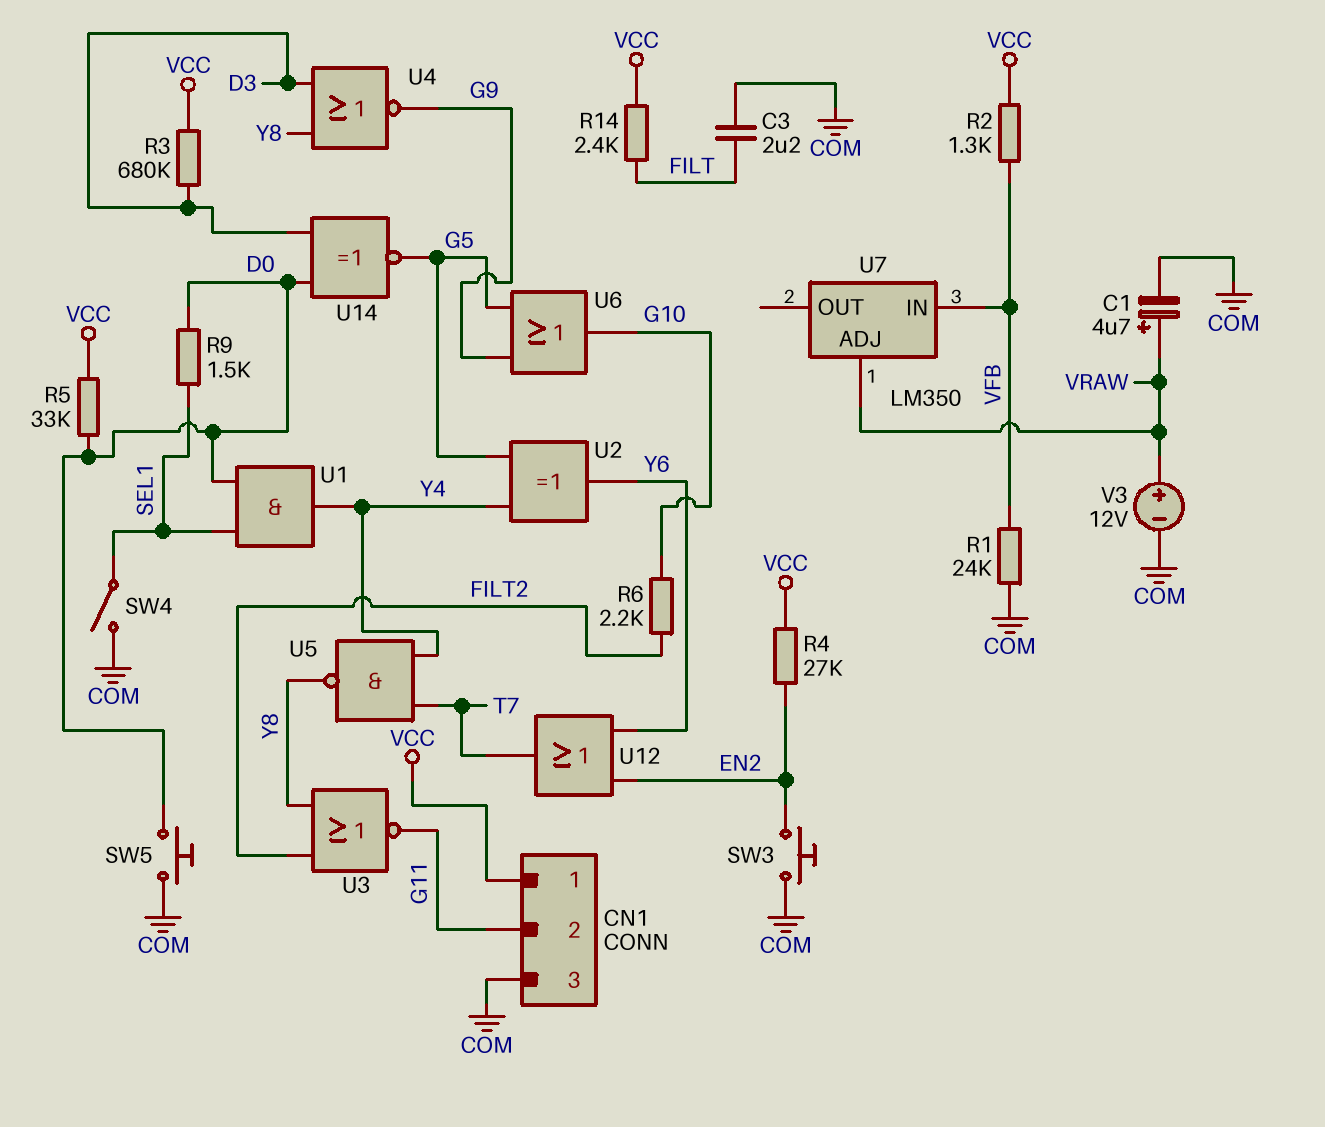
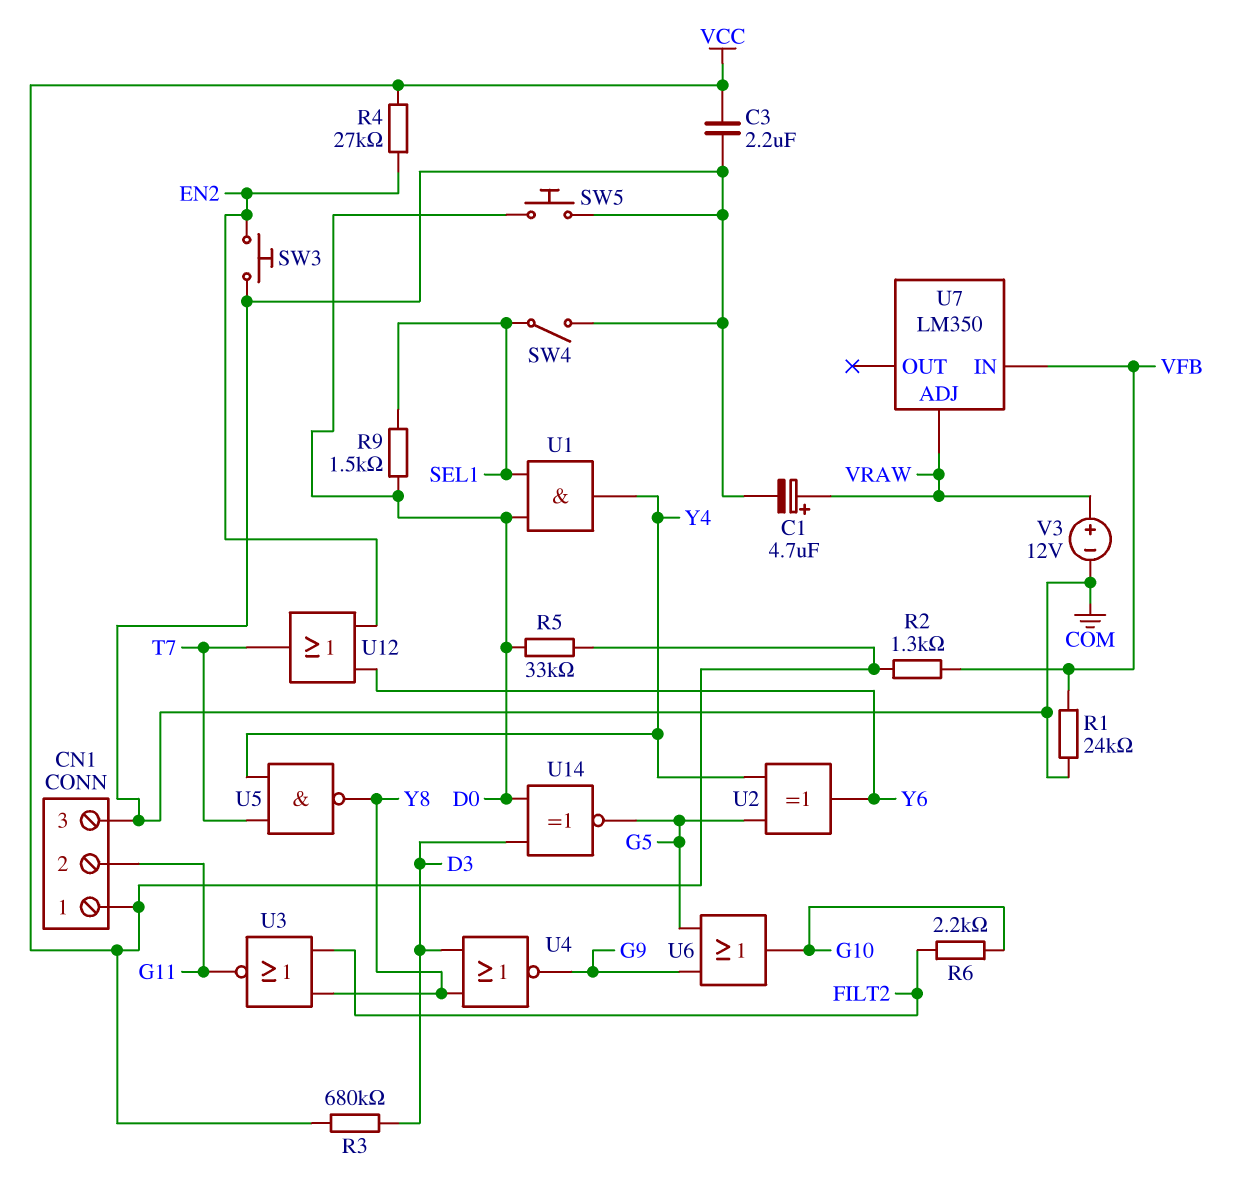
C3: 2.2uF (COM, FILT) -> 2.2uF (COM, VCC)
R14: 2.4k (FILT, VCC) -> none

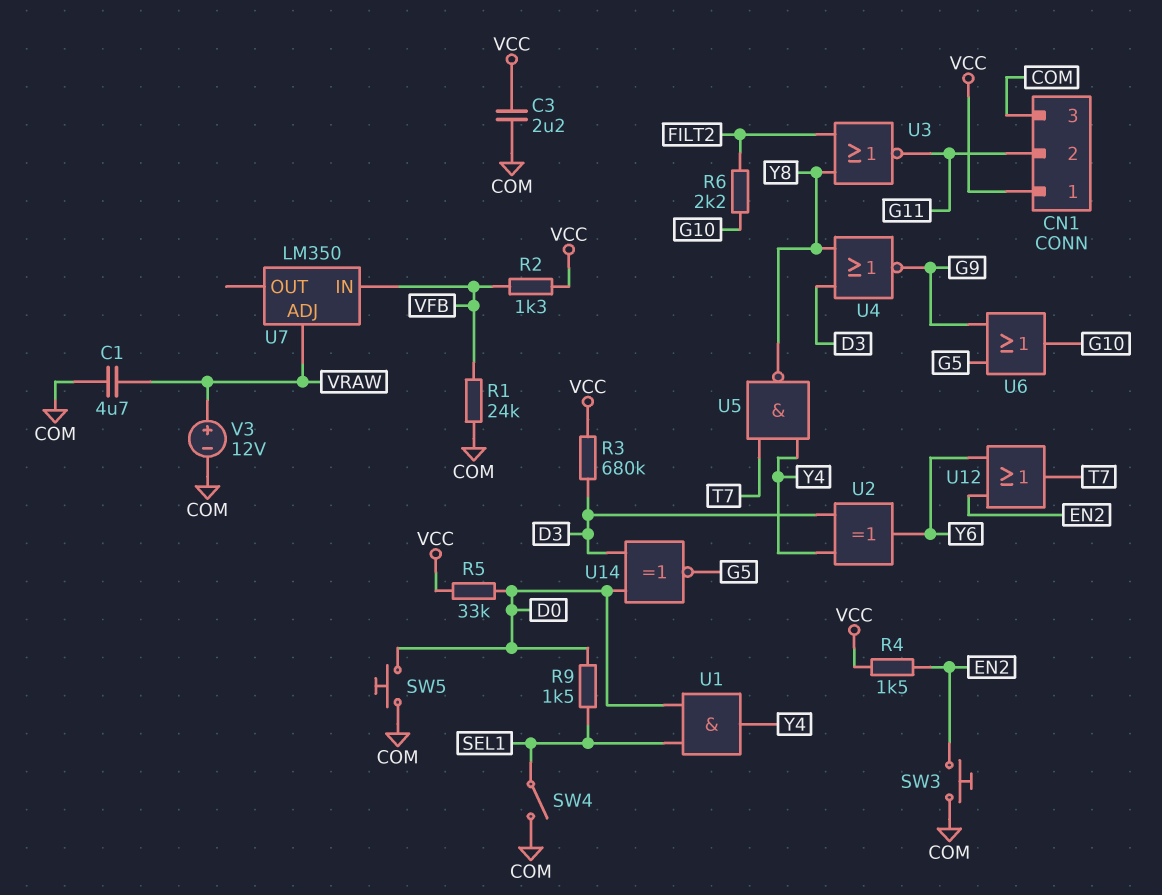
C1: 4.7uF (plus VRAW, minus COM) -> 4.7uF (COM, VRAW)
R4: 27k (EN2, VCC) -> 1.5k (EN2, VCC)
U2: XOR (in G5, in Y4, out Y6) -> XOR (in D3, in Y4, out Y6)

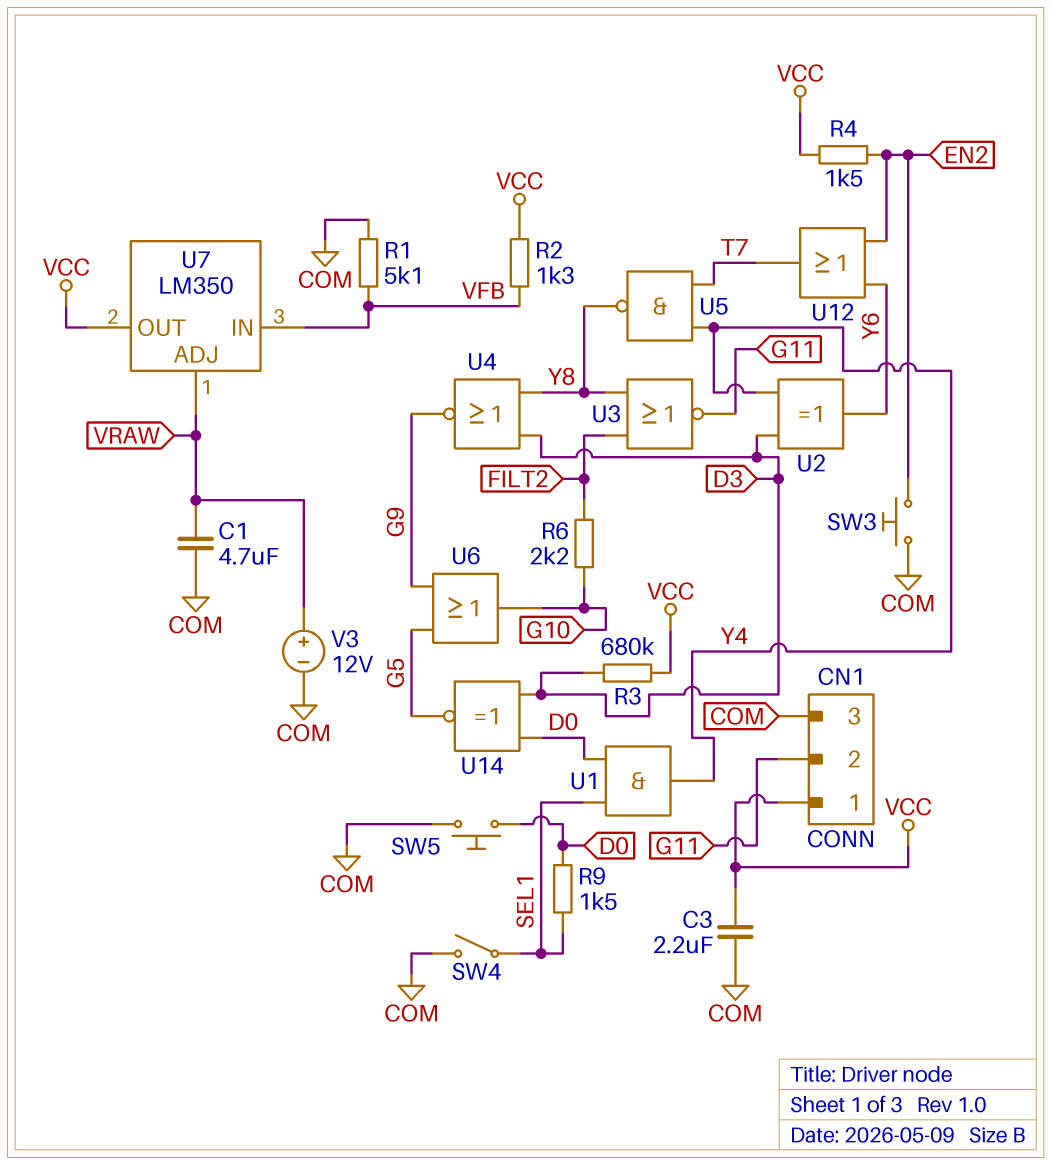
R1: 24k (COM, VFB) -> 5.1k (COM, VFB)
R5: 33k (D0, VCC) -> none
U7 pin OUT: none -> VCC

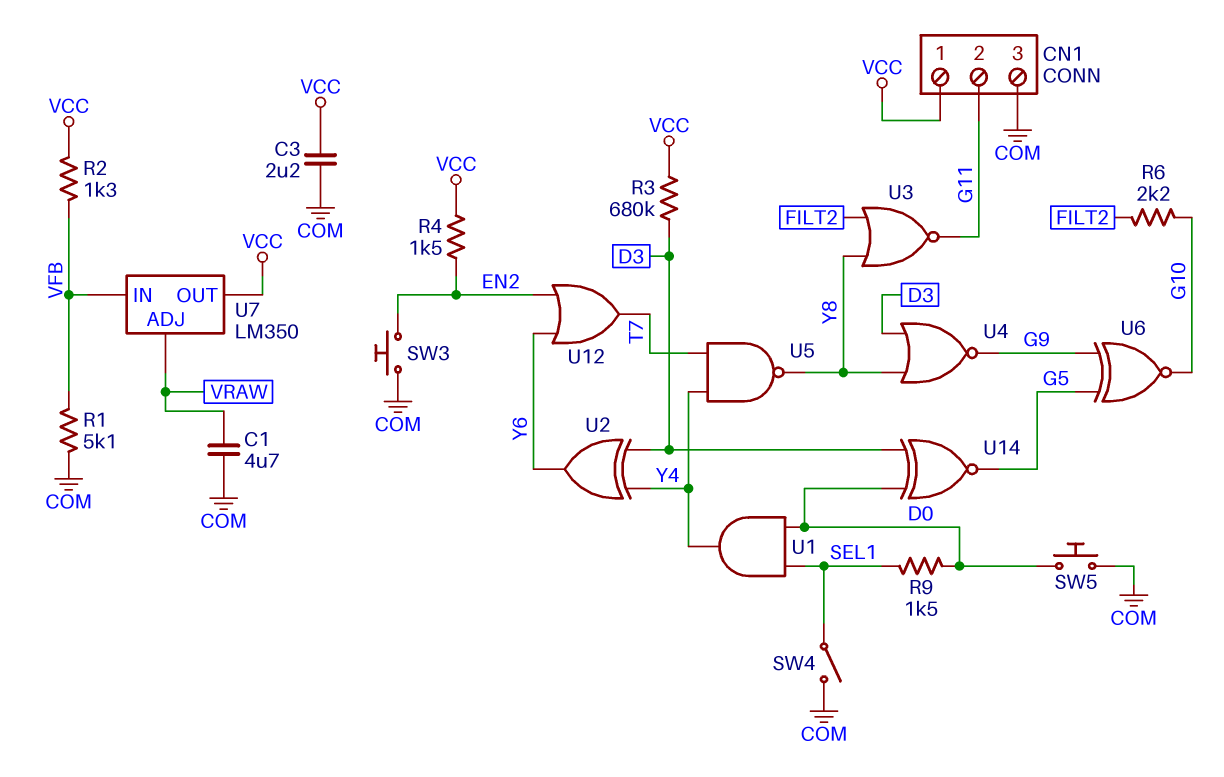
U6: OR (in G5, in G9, out G10) -> XNOR (in G5, in G9, out G10)
V3: 12V (plus VRAW, minus COM) -> none

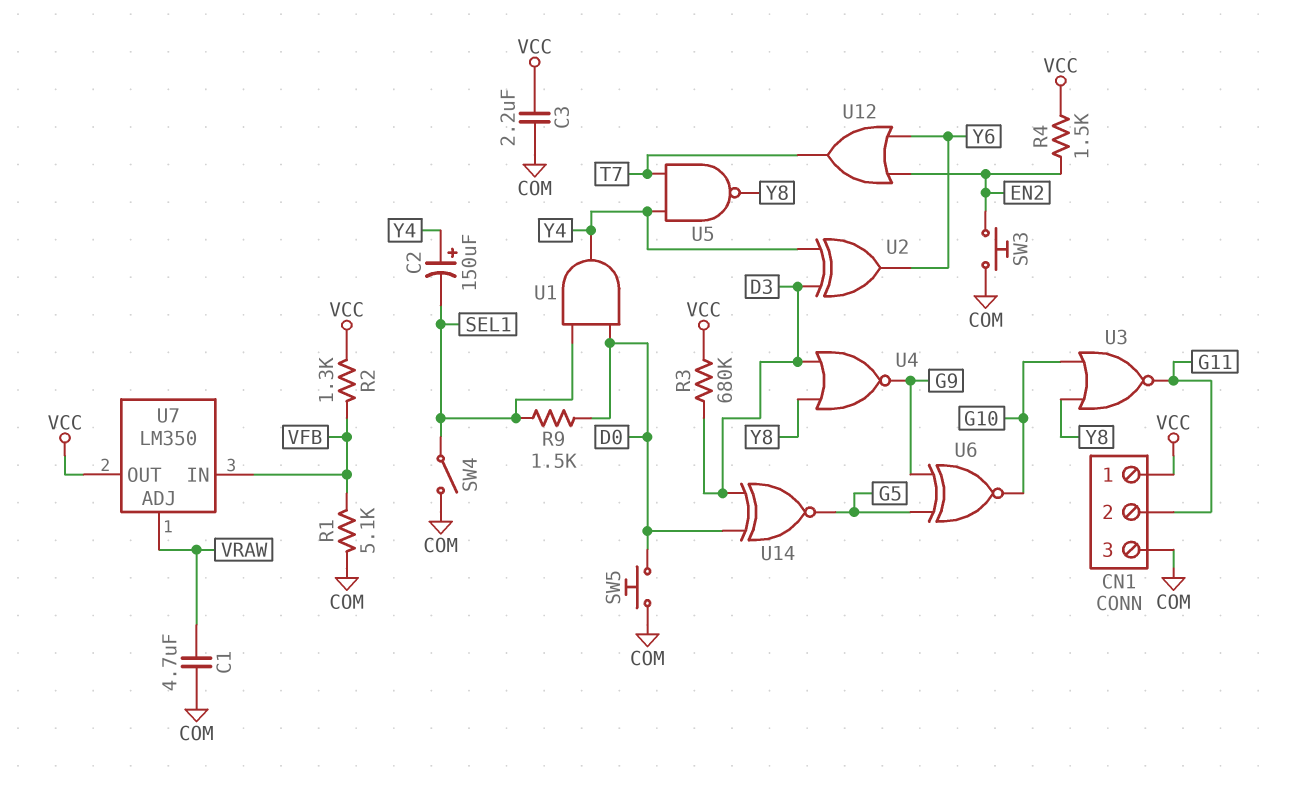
C2: none -> 150uF (plus Y4, minus SEL1)
R6: 2.2k (FILT2, G10) -> none
U3: NOR (in FILT2, in Y8, out G11) -> NOR (in G10, in Y8, out G11)

